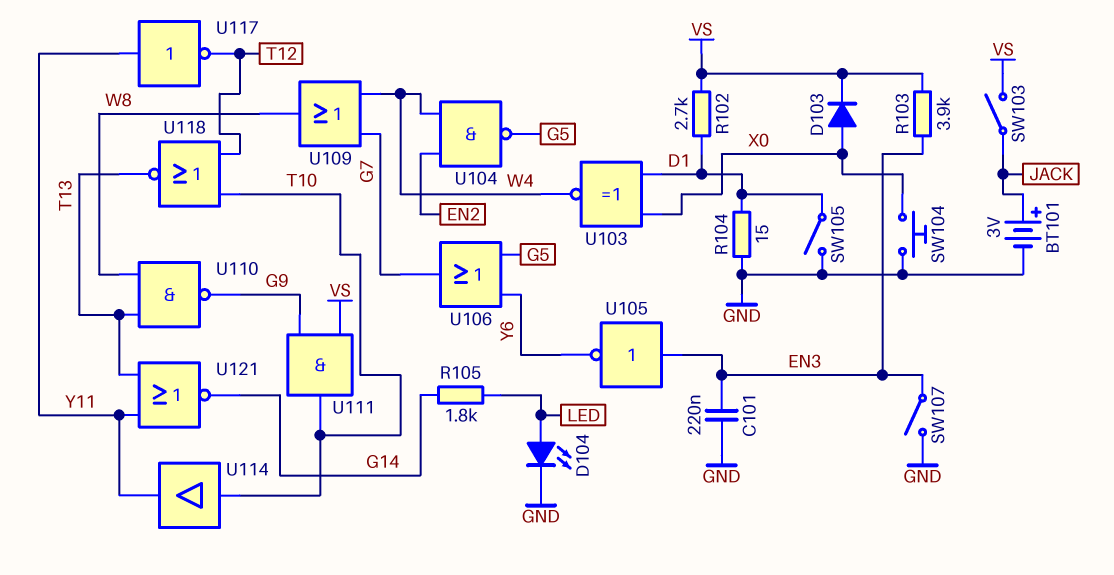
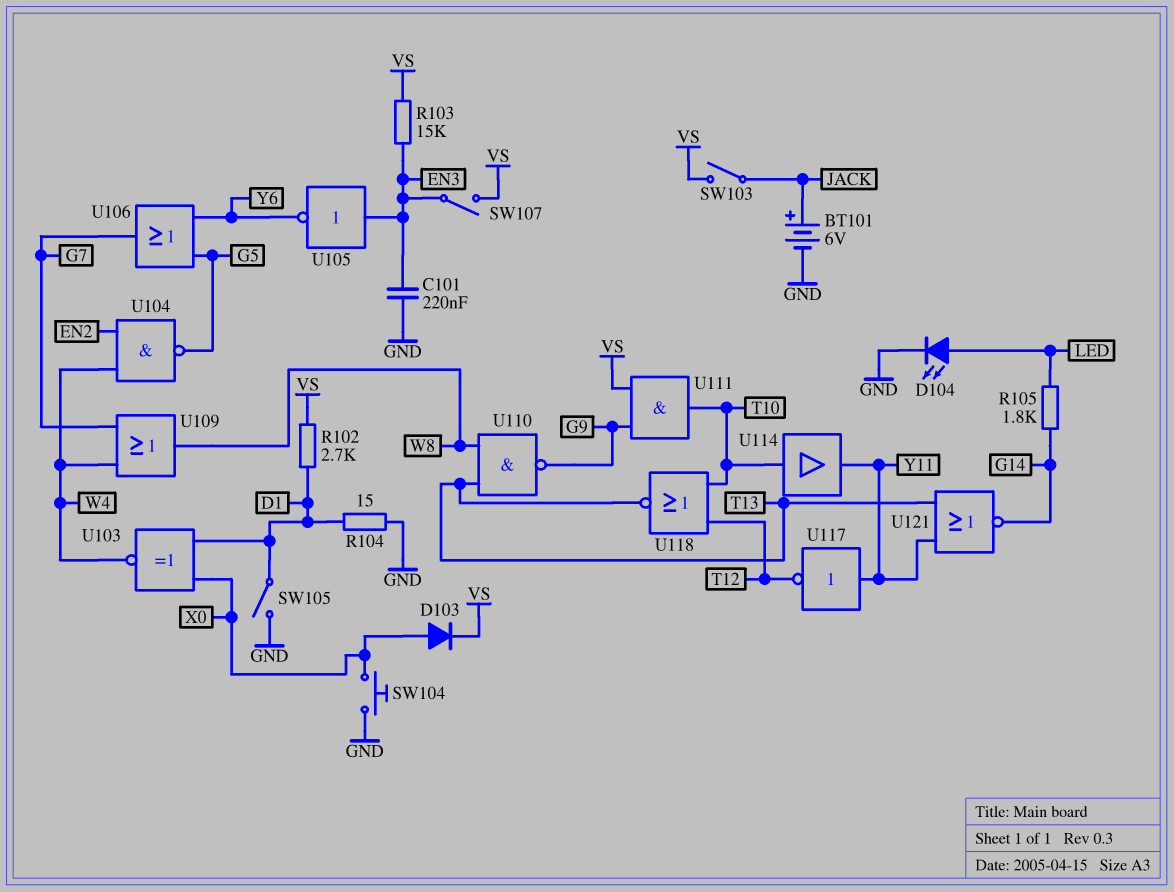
BT101: 3V (plus JACK, minus GND) -> 6V (plus JACK, minus GND)
R103: 3.9k (EN3, VS) -> 15k (EN3, VS)
SW107: switch (EN3, GND) -> switch (EN3, VS)

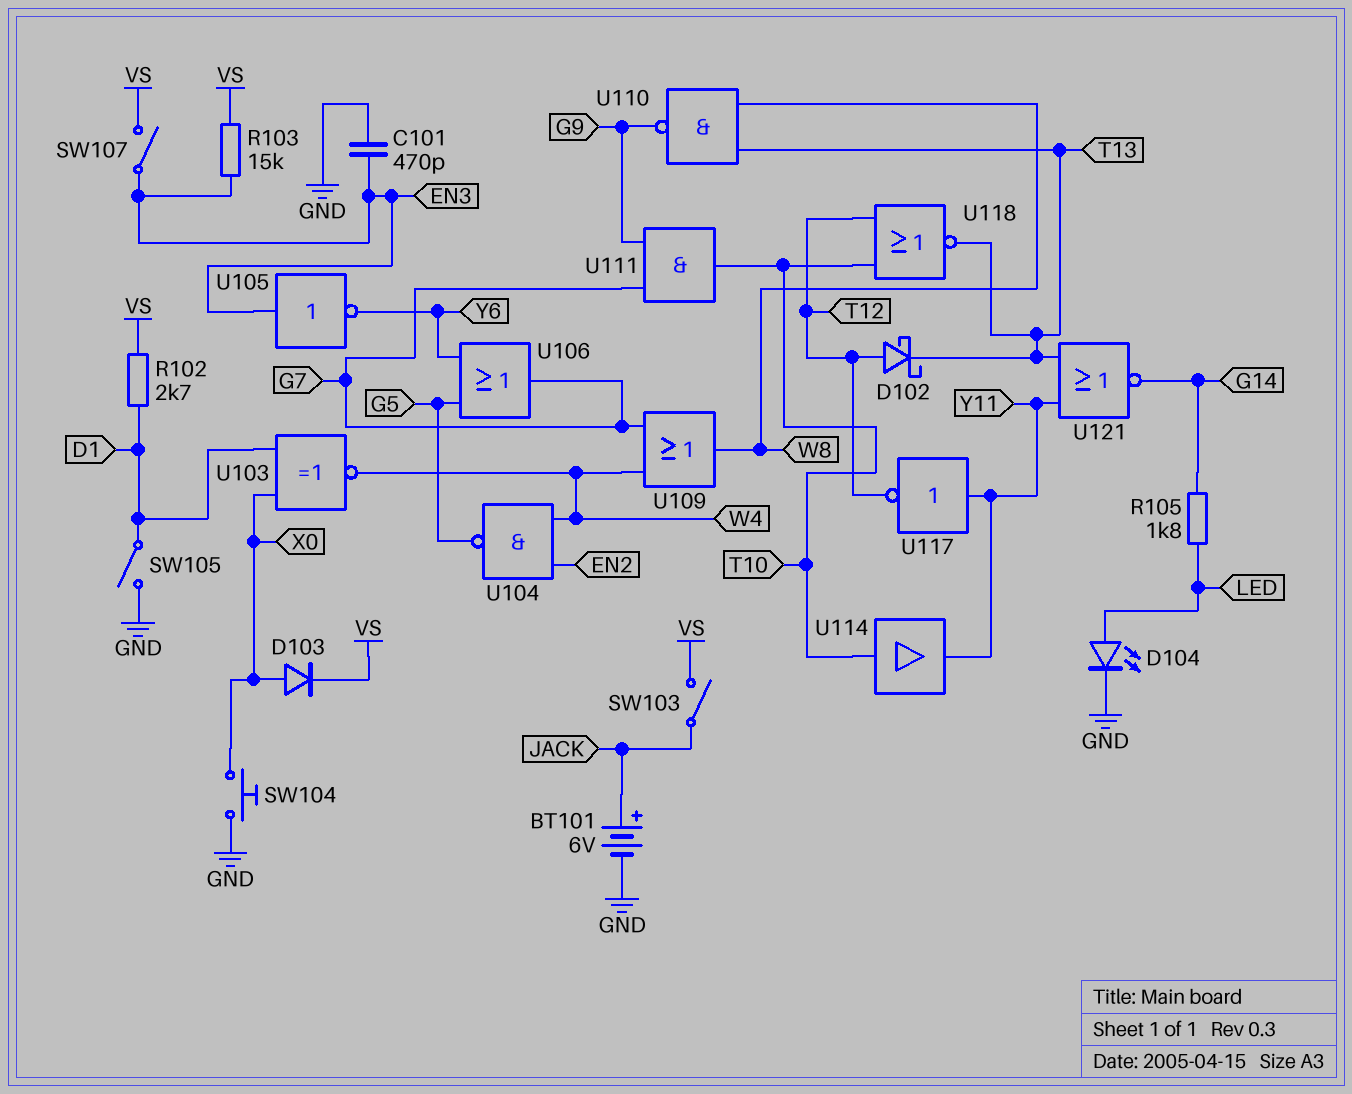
C101: 220nF (EN3, GND) -> 470pF (EN3, GND)
D102: none -> schottky (A T12, K T13)
R104: 15 (D1, GND) -> none
U111: AND (in G9, in VS, out T10) -> AND (in G7, in G9, out T10)

